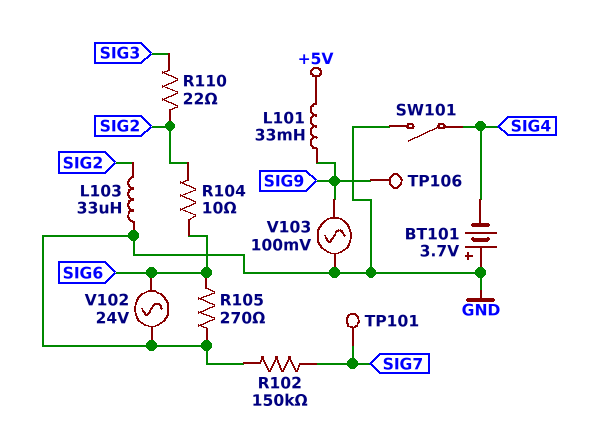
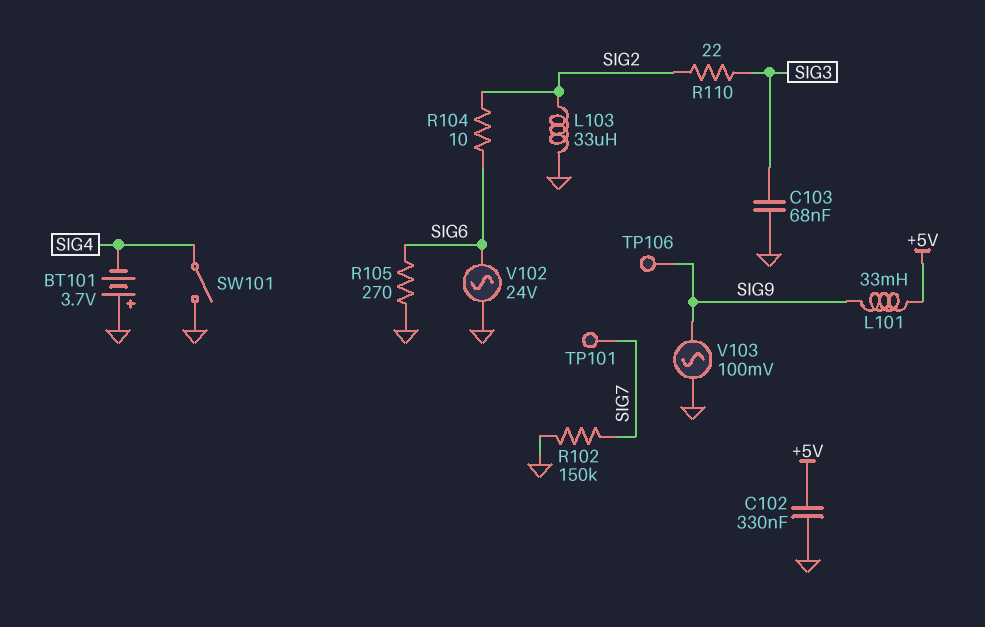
C102: none -> 330nF (+5V, GND)
C103: none -> 68nF (GND, SIG3)

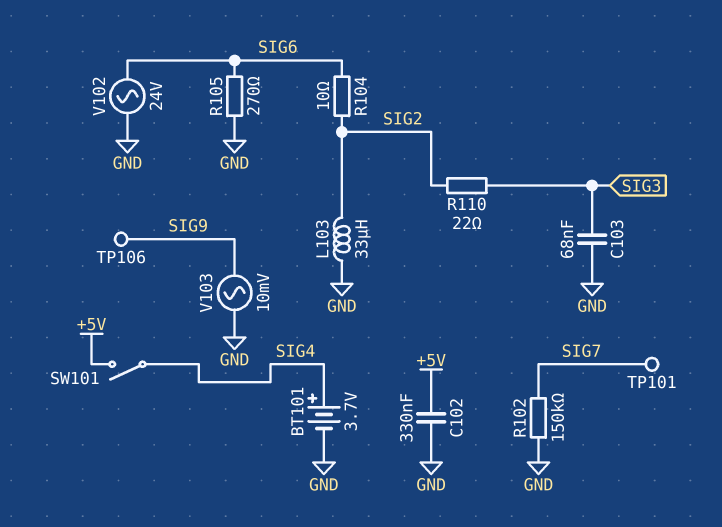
BT101: 3.7V (plus GND, minus SIG4) -> 3.7V (plus SIG4, minus GND)
L101: 33mH (+5V, SIG9) -> none
SW101: switch (GND, SIG4) -> switch (+5V, SIG4)
V103: AC 100mV (GND, SIG9) -> AC 10mV (GND, SIG9)

